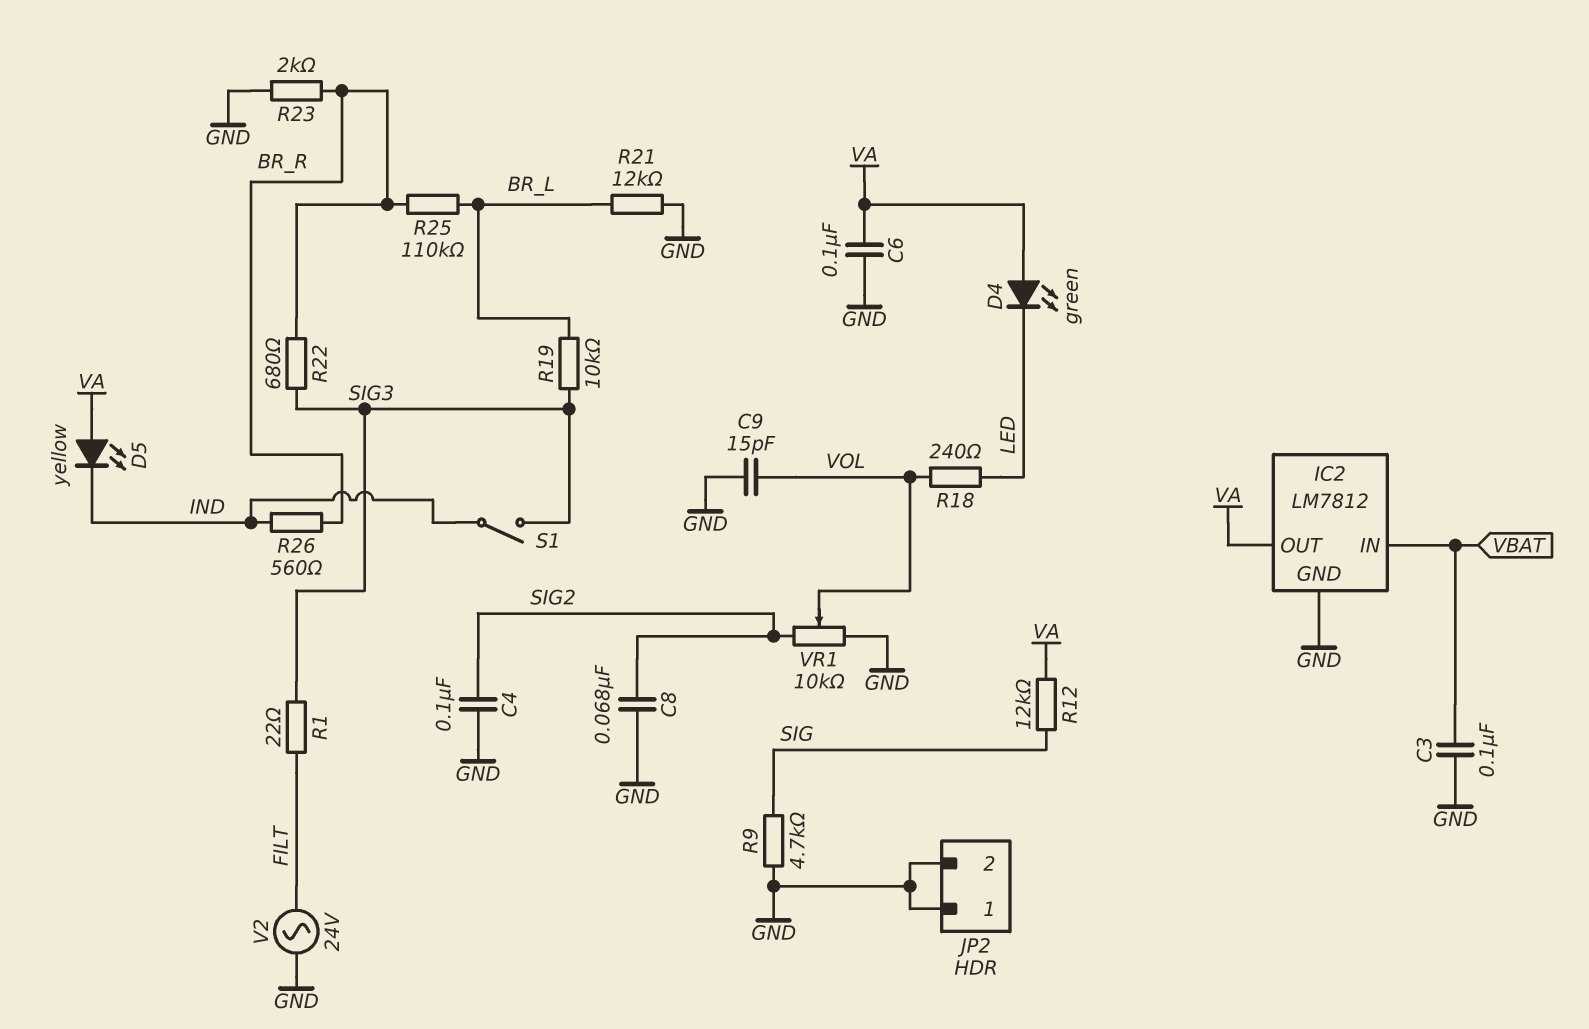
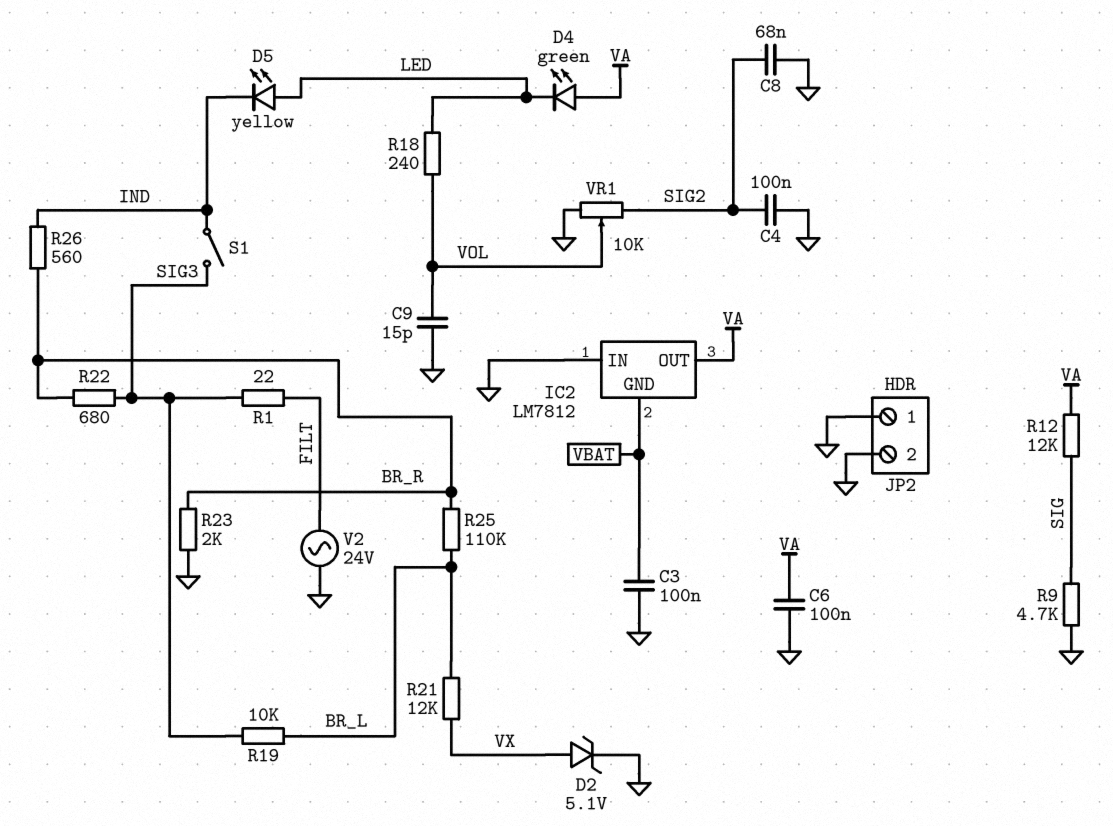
D2: none -> zener 5.1V (A VX, K GND)
D5: LED yellow (A VA, K IND) -> LED yellow (A LED, K IND)
IC2 pin GND: GND -> VBAT
IC2 pin IN: VBAT -> GND
R21: 12k (BR_L, GND) -> 12k (BR_L, VX)

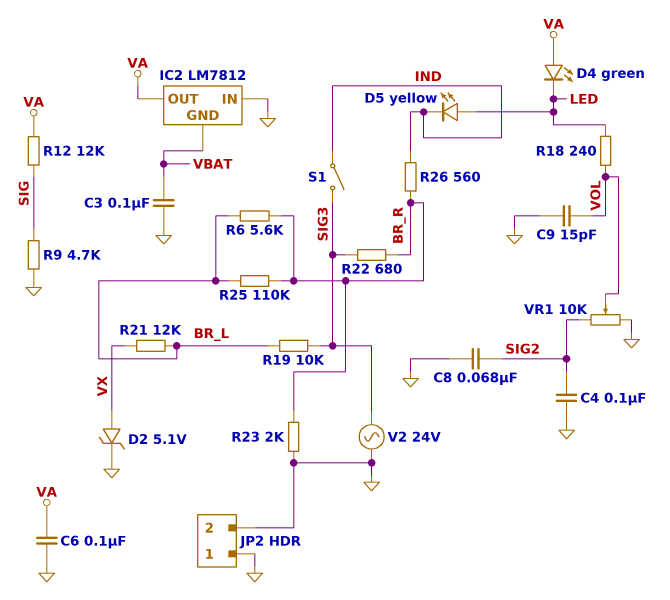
R1: 22 (FILT, SIG3) -> none
R6: none -> 5.6k (BR_L, BR_R)
V2: AC 24V (FILT, GND) -> AC 24V (GND, SIG3)

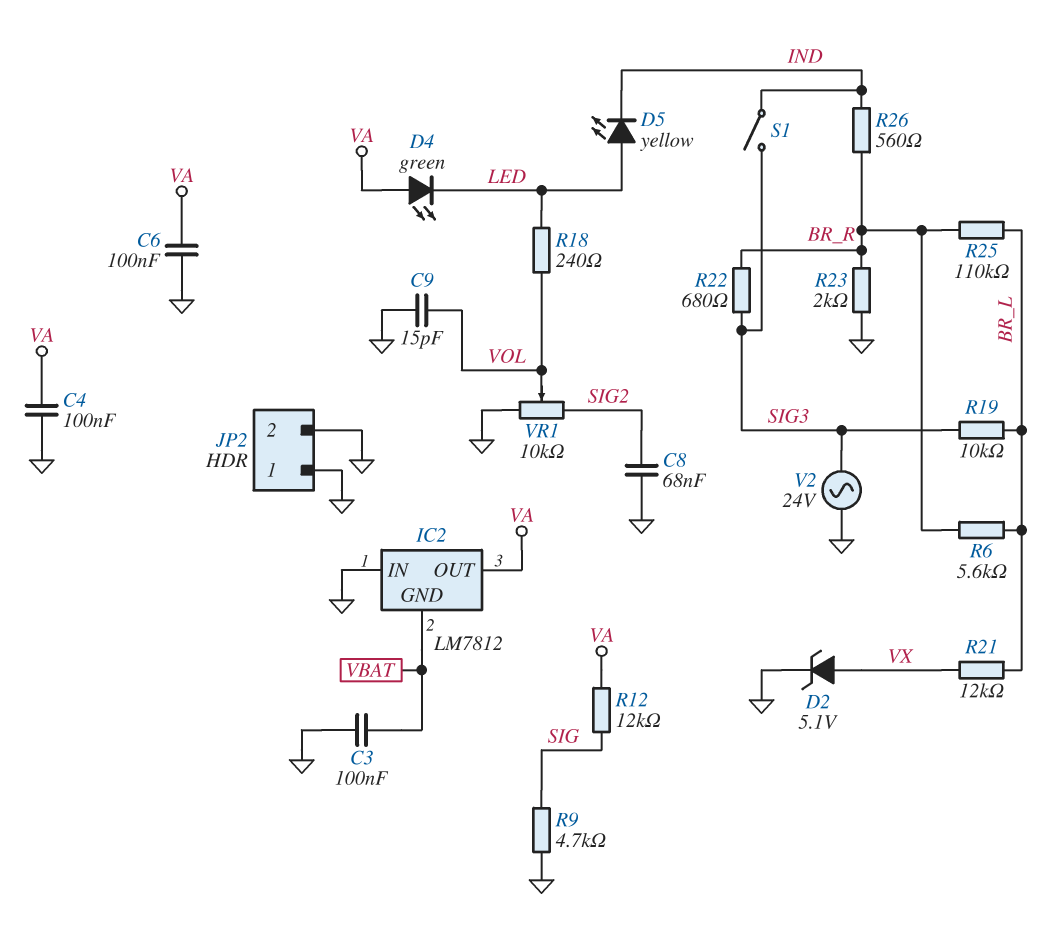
C4: 100nF (GND, SIG2) -> 100nF (GND, VA)

